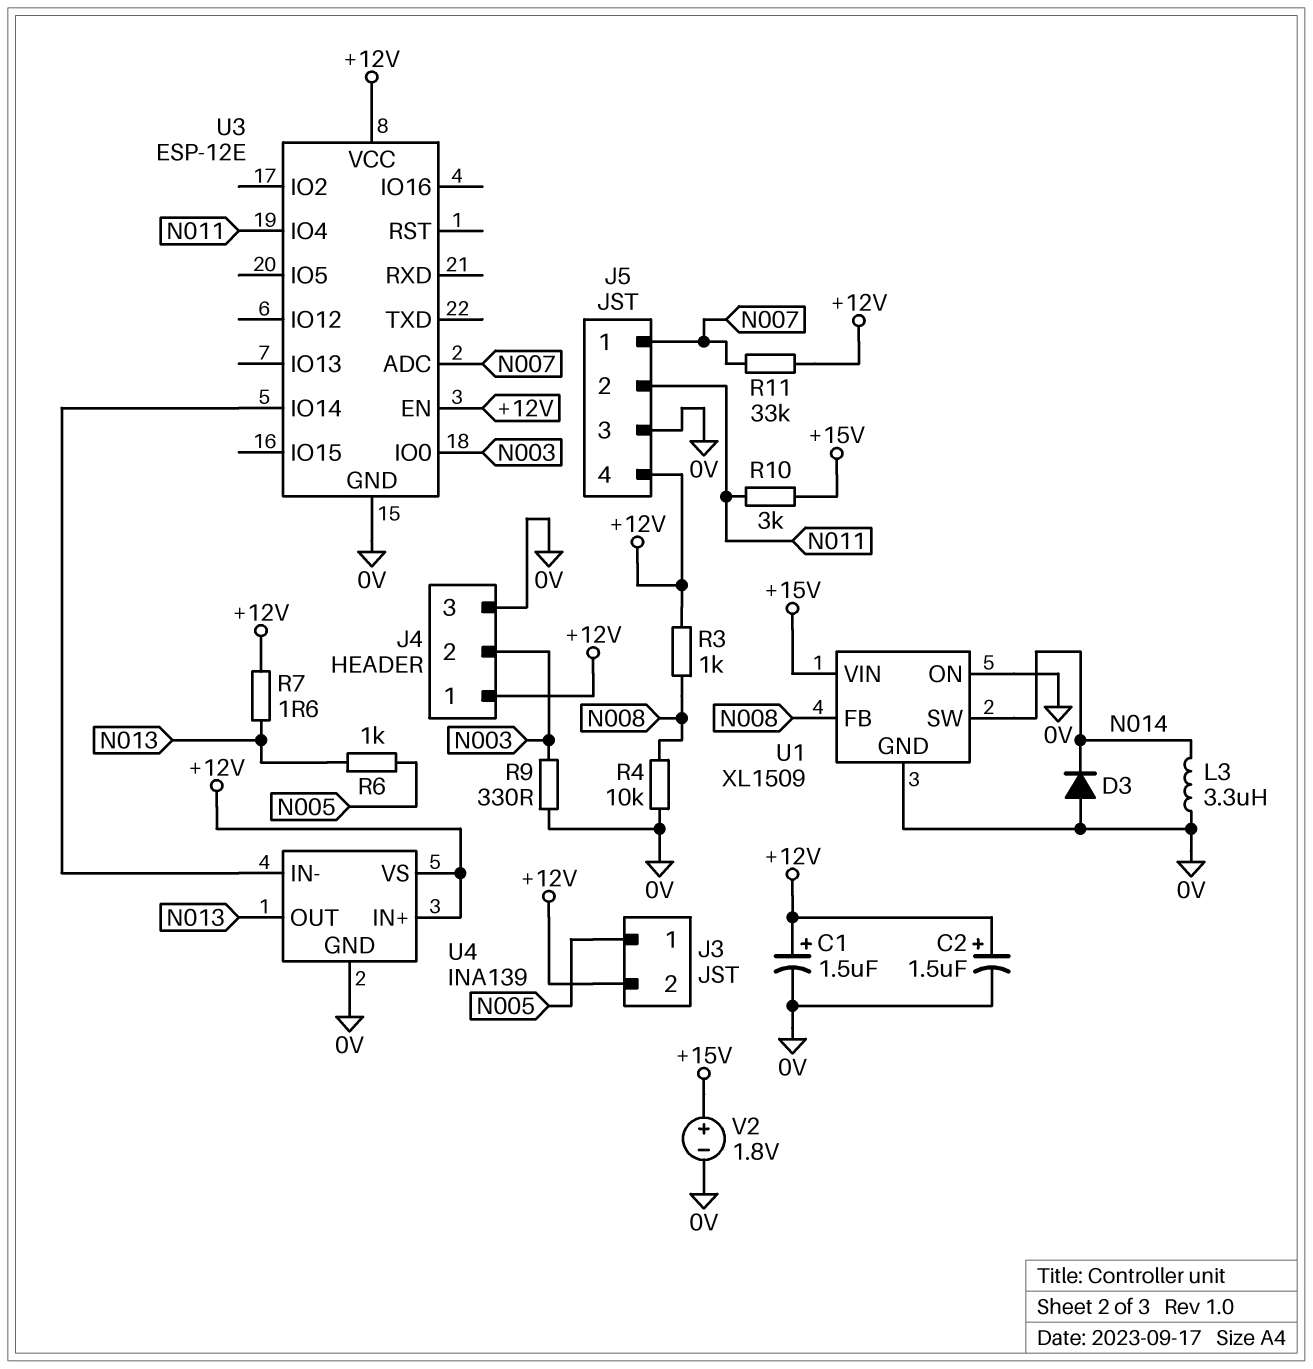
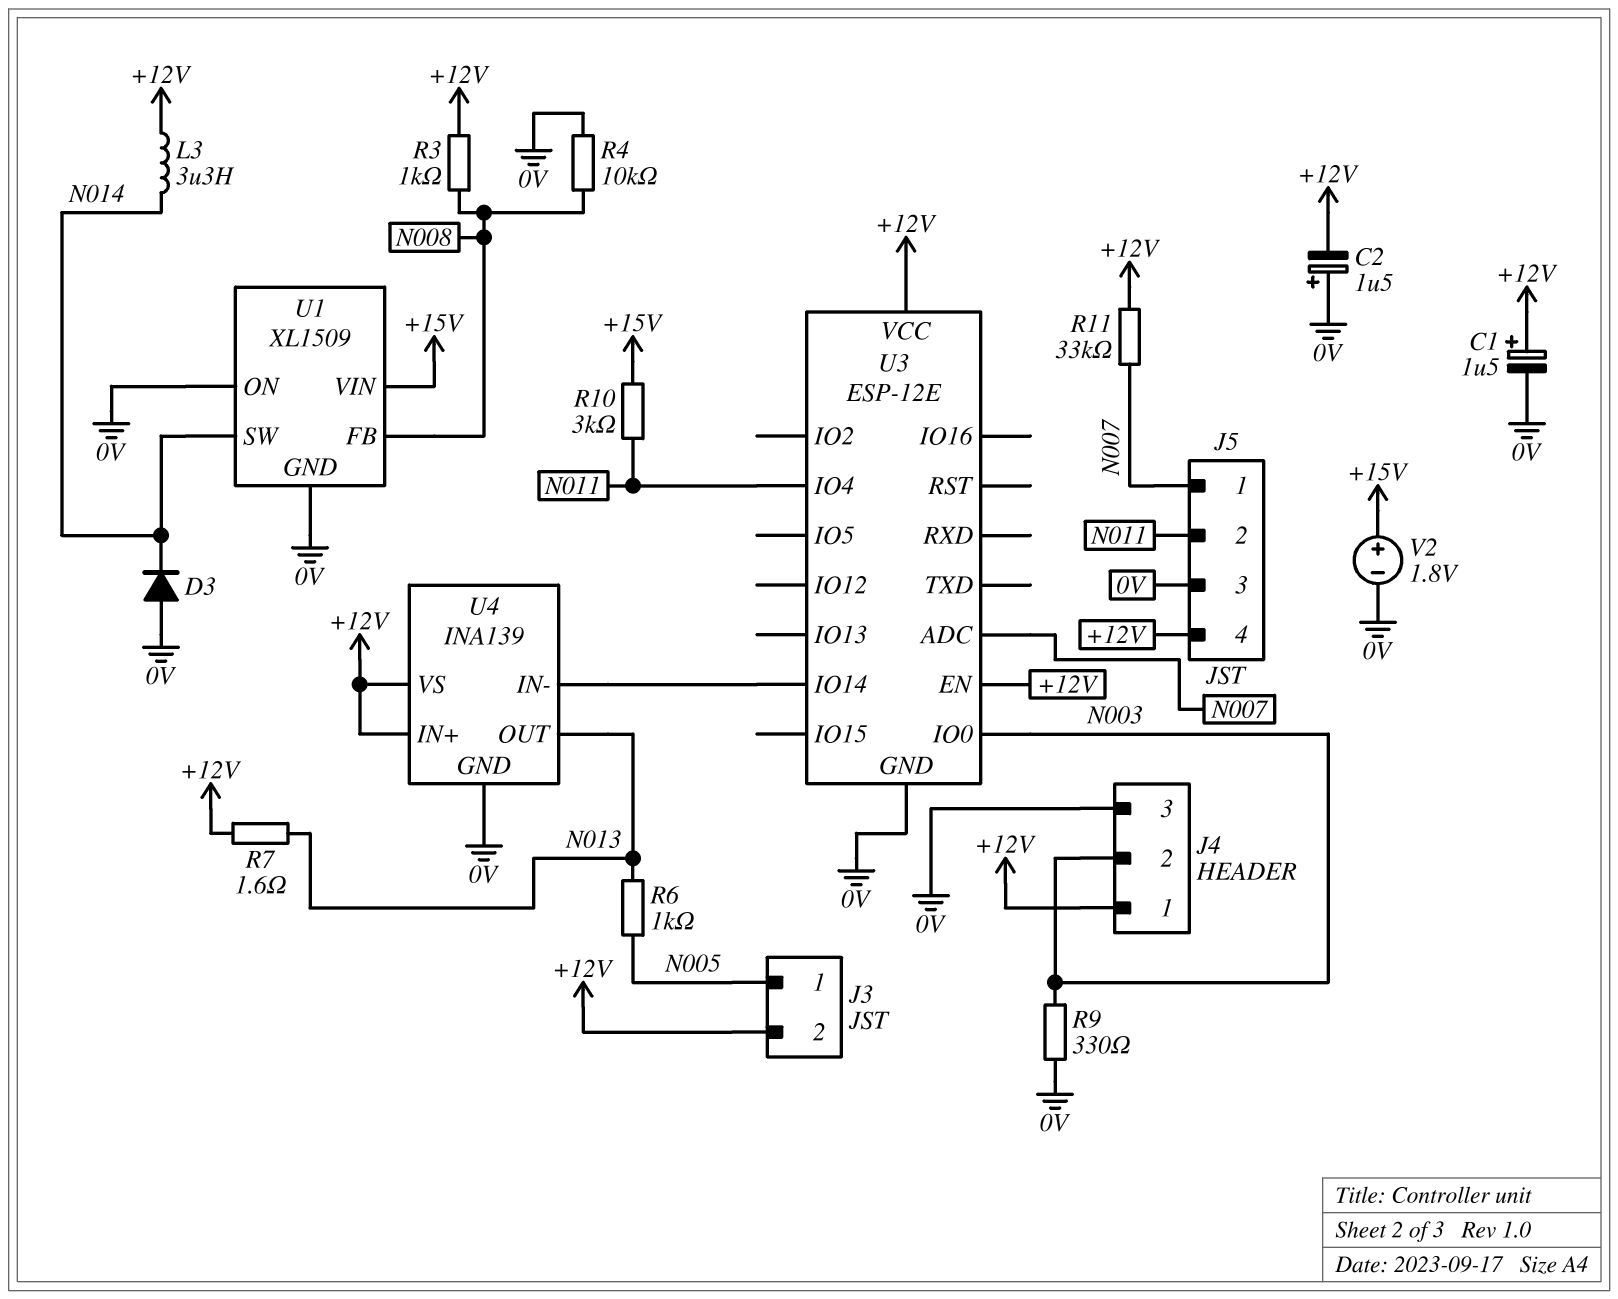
C2: 1.5uF (plus +12V, minus 0V) -> 1.5uF (plus 0V, minus +12V)
L3: 3.3uH (0V, N014) -> 3.3uH (+12V, N014)

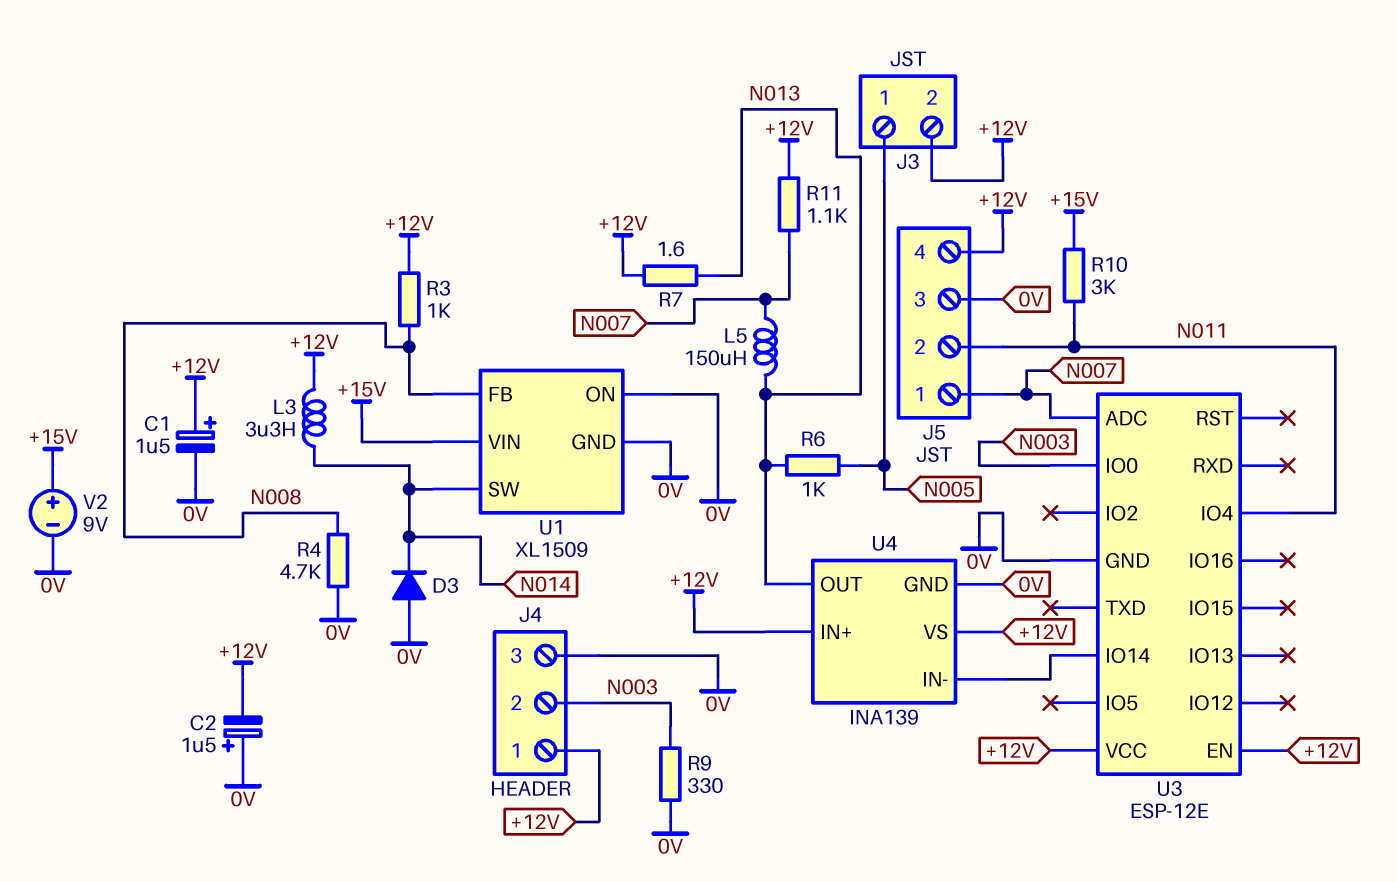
L5: none -> 150uH (N007, N013)
R4: 10k (0V, N008) -> 4.7k (0V, N008)
R11: 33k (+12V, N007) -> 1.1k (+12V, N007)
V2: 1.8V (plus +15V, minus 0V) -> 9V (plus +15V, minus 0V)

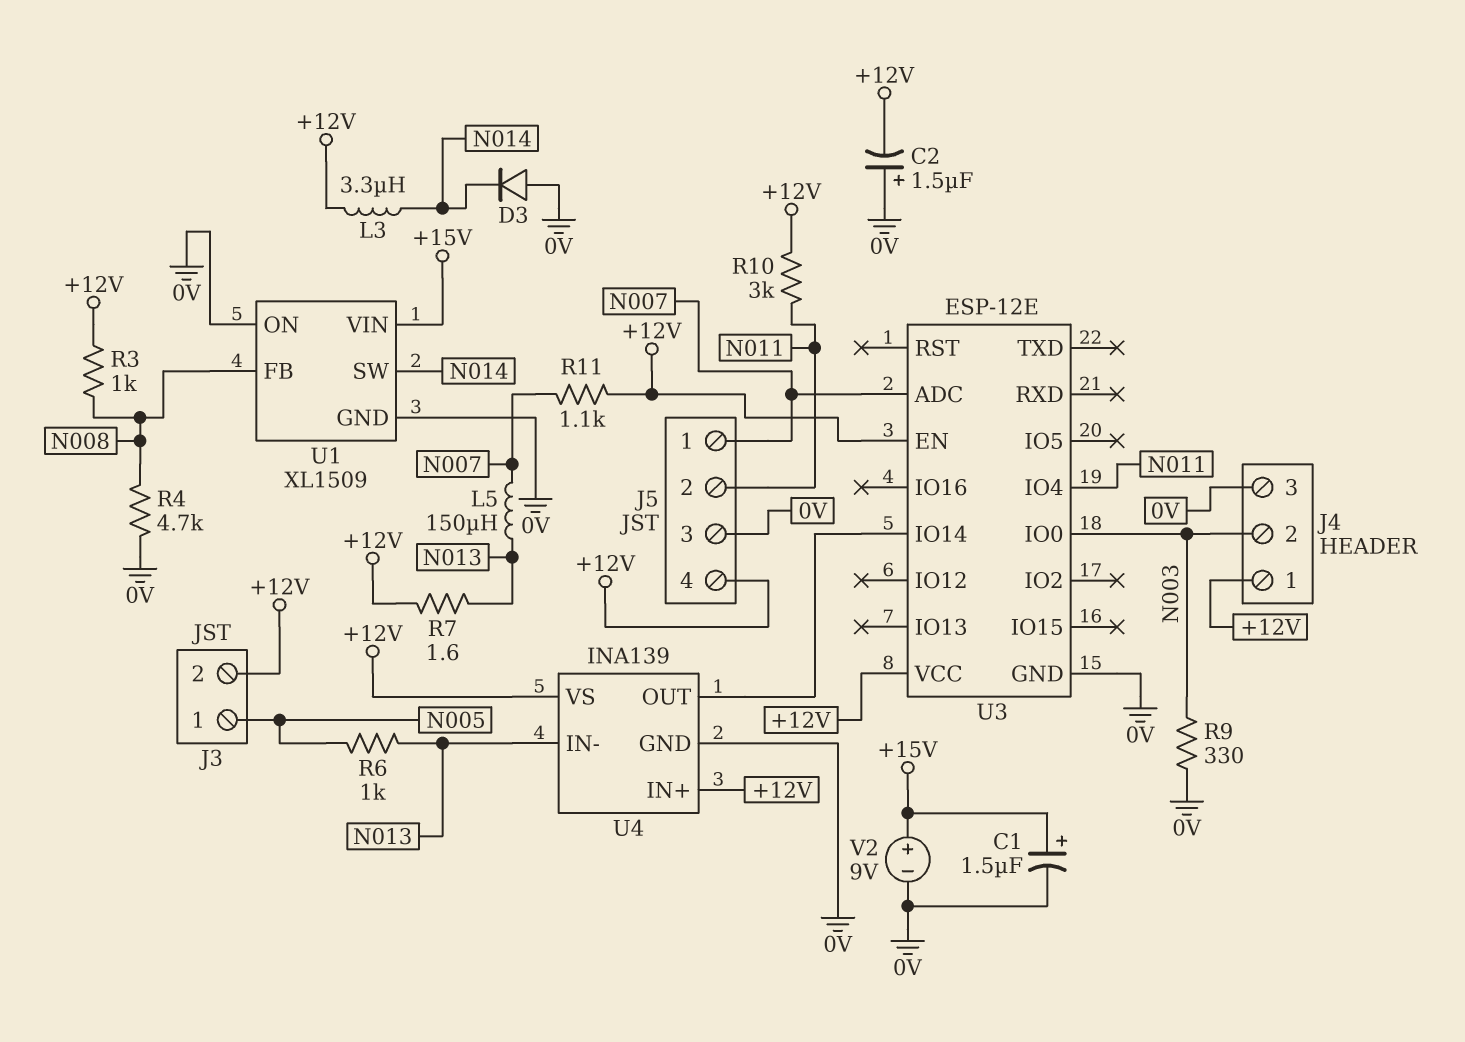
C1: 1.5uF (plus +12V, minus 0V) -> 1.5uF (plus +15V, minus 0V)
R10: 3k (+15V, N011) -> 3k (+12V, N011)
U4 pin IN-: U3/IO14 -> N013
U4 pin OUT: N013 -> U3/IO14

